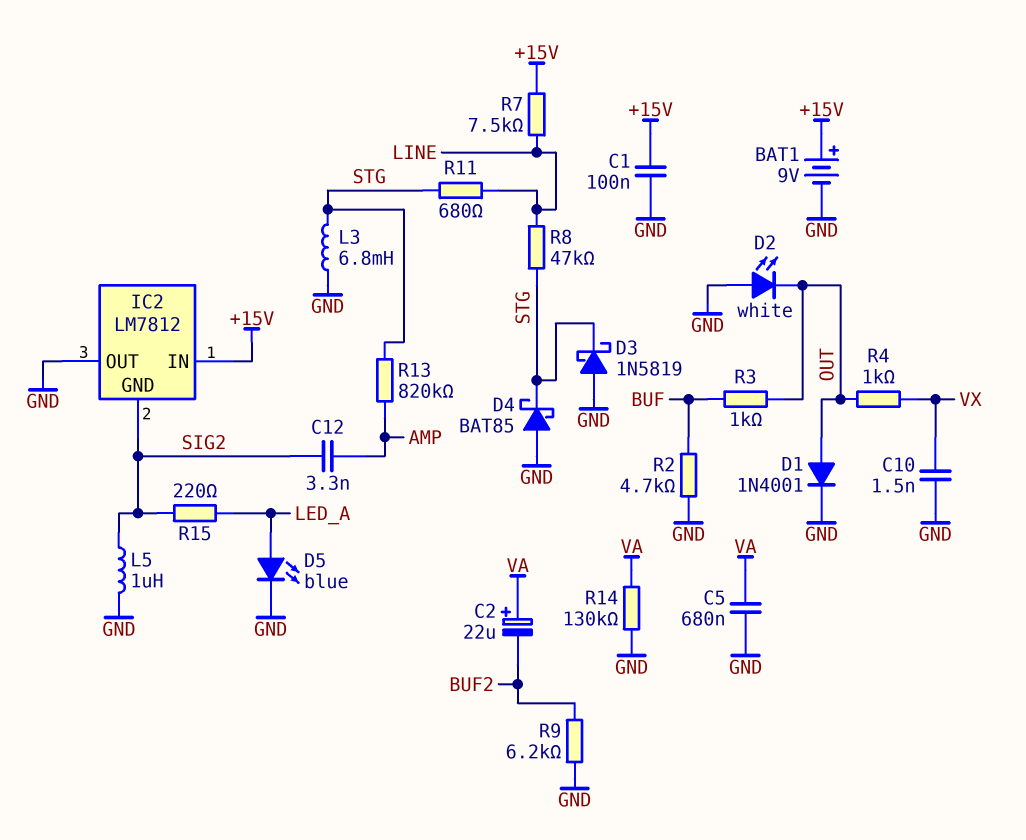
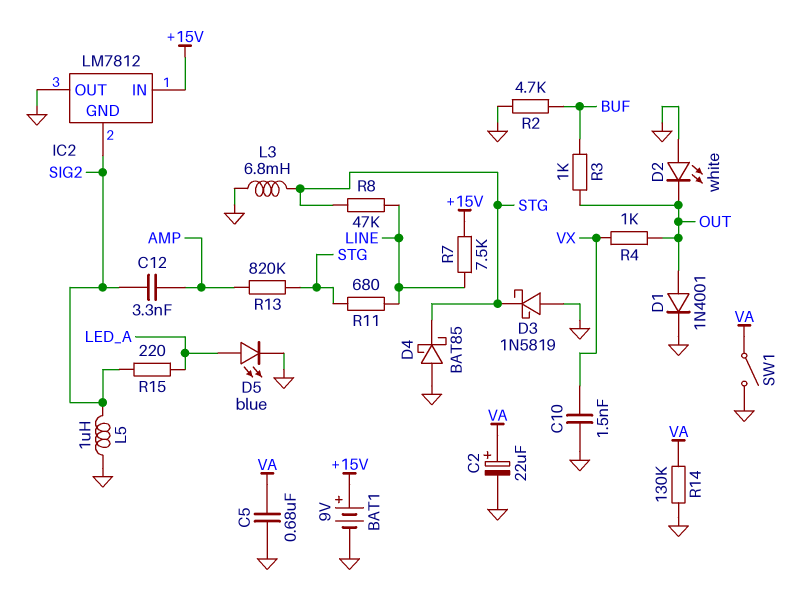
C1: 100nF (+15V, GND) -> none
C2: 22uF (plus VA, minus BUF2) -> 22uF (plus VA, minus GND)
R9: 6.2k (BUF2, GND) -> none
SW1: none -> switch (GND, VA)

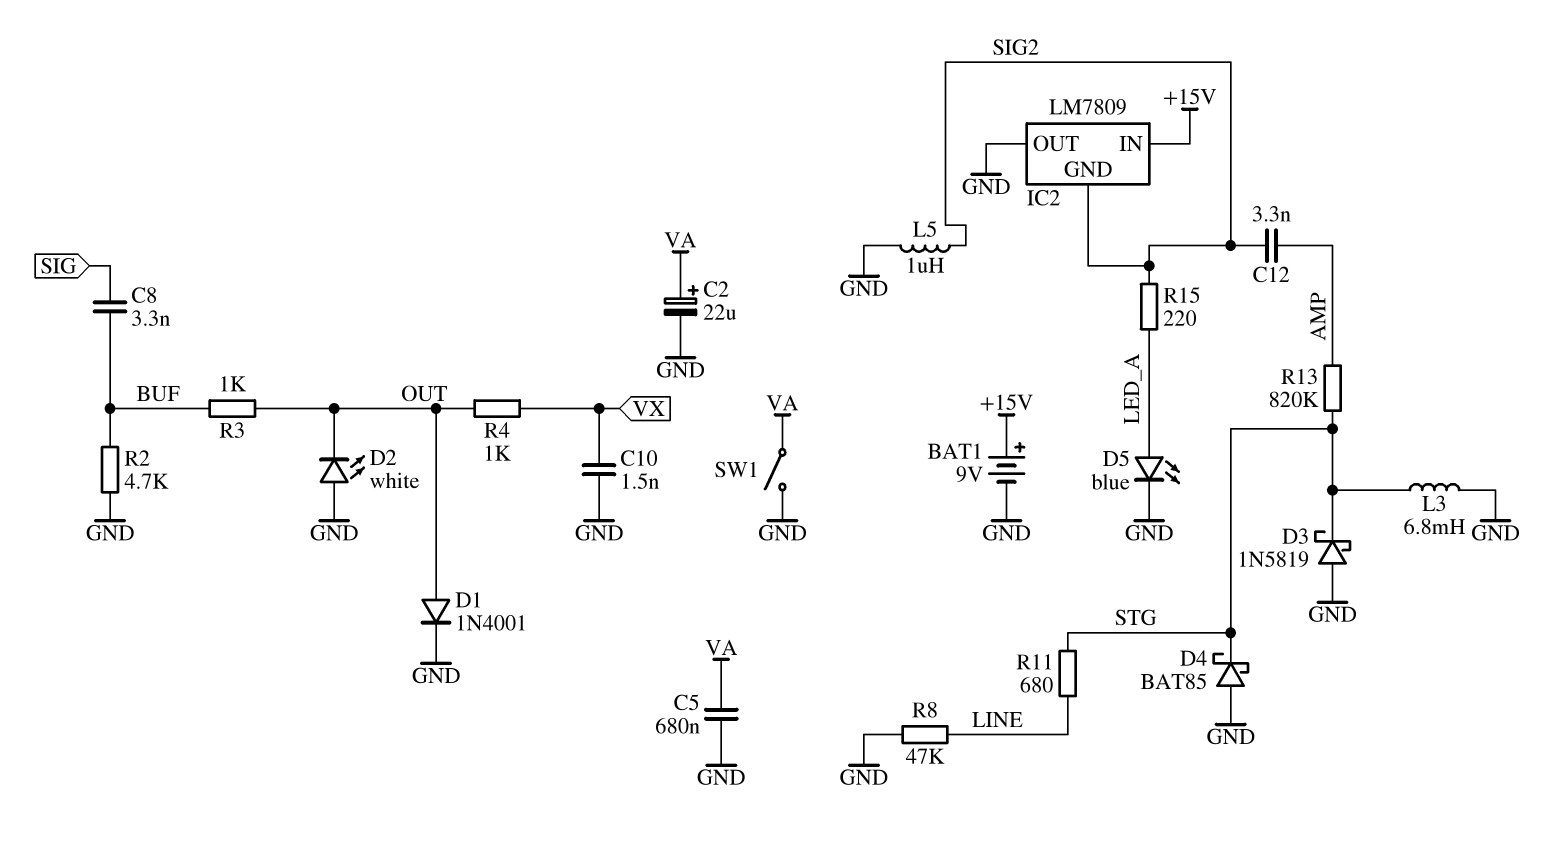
C8: none -> 3.3nF (BUF, SIG)
IC2: LM7812 -> LM7809
R7: 7.5k (+15V, LINE) -> none
R8: 47k (LINE, STG) -> 47k (GND, LINE)
R14: 130k (GND, VA) -> none

